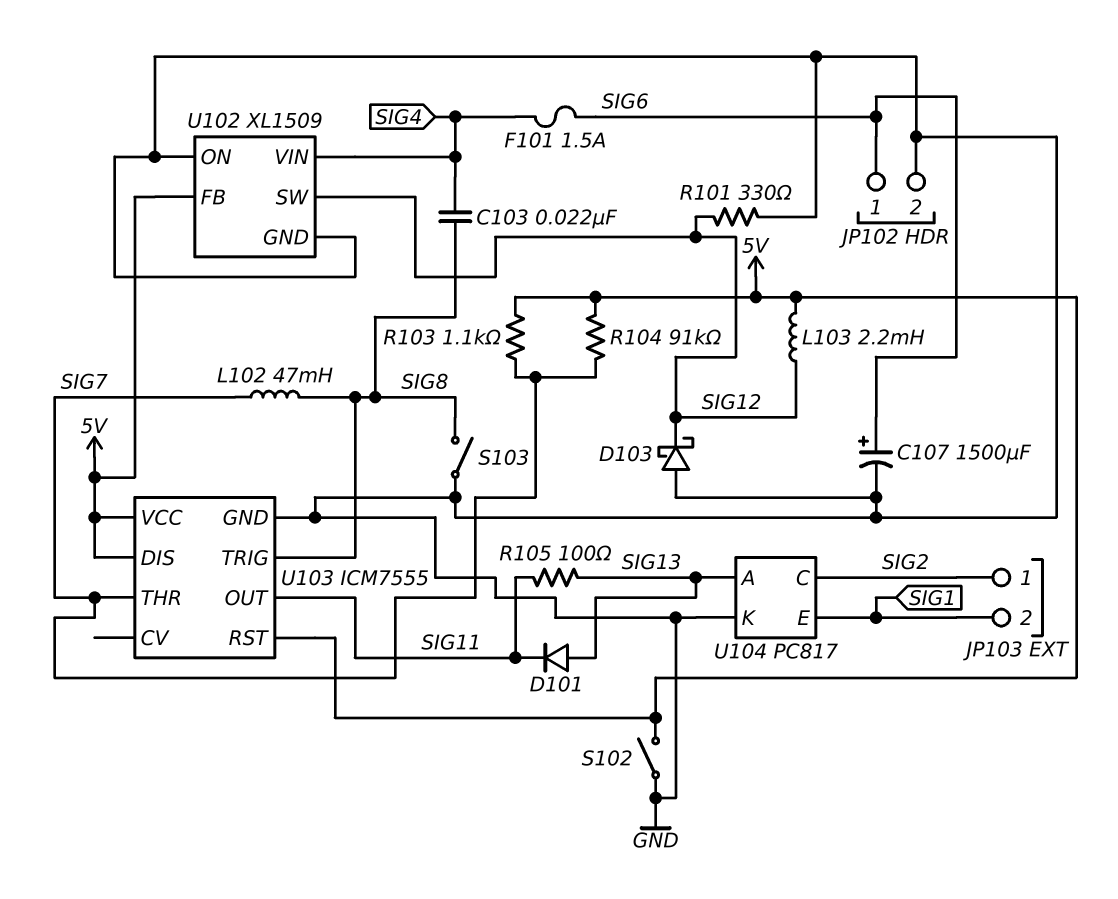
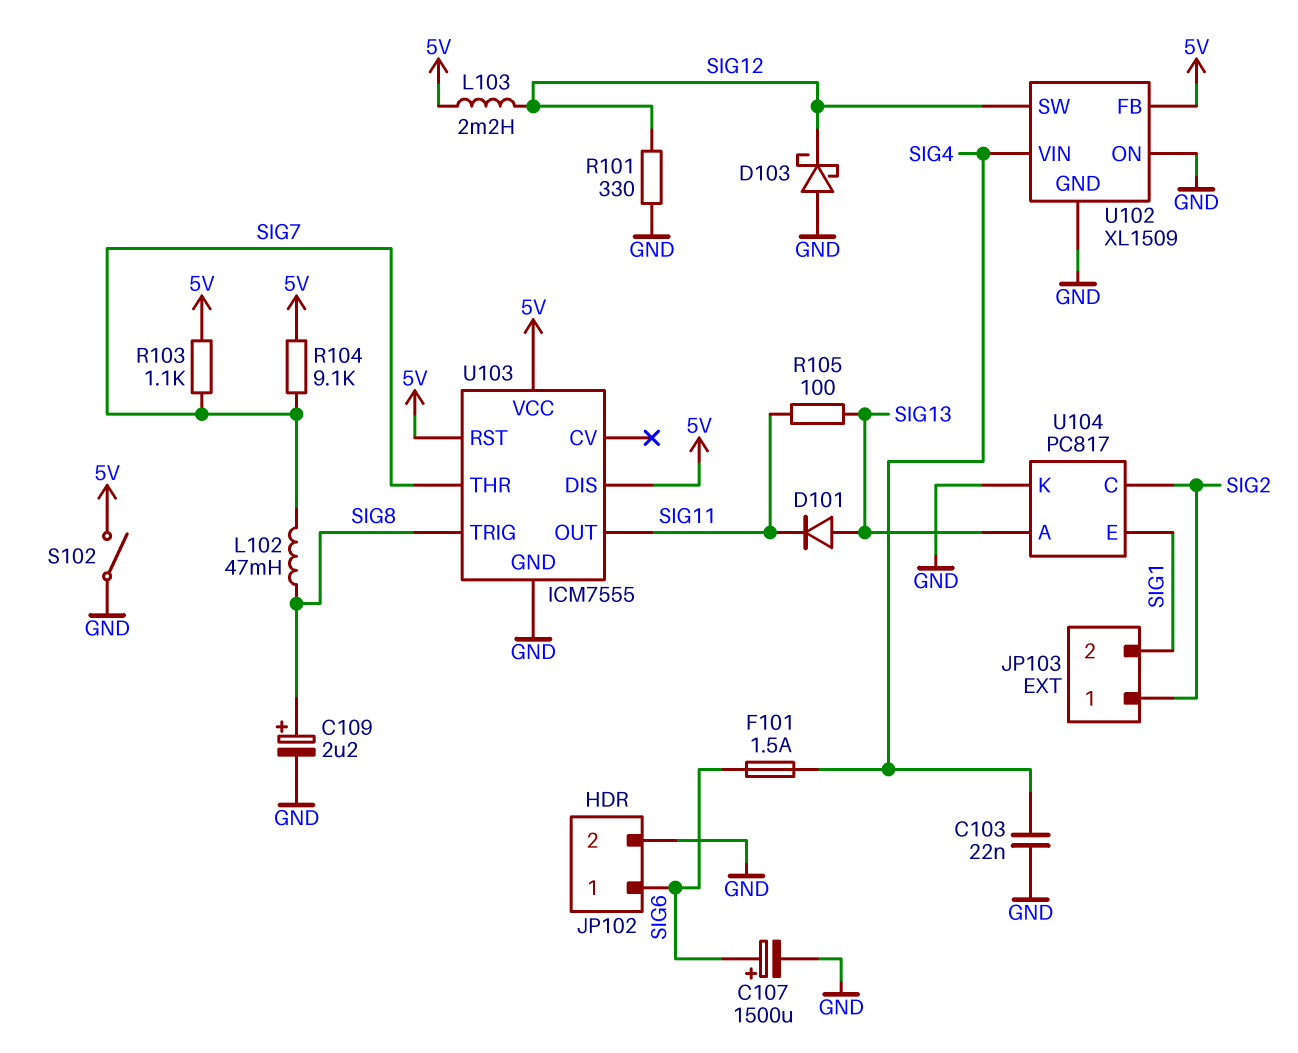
C103: 22nF (SIG4, SIG8) -> 22nF (GND, SIG4)
C109: none -> 2.2uF (plus SIG8, minus GND)
R104: 91k (5V, SIG7) -> 9.1k (5V, SIG7)
S103: switch (GND, SIG8) -> none

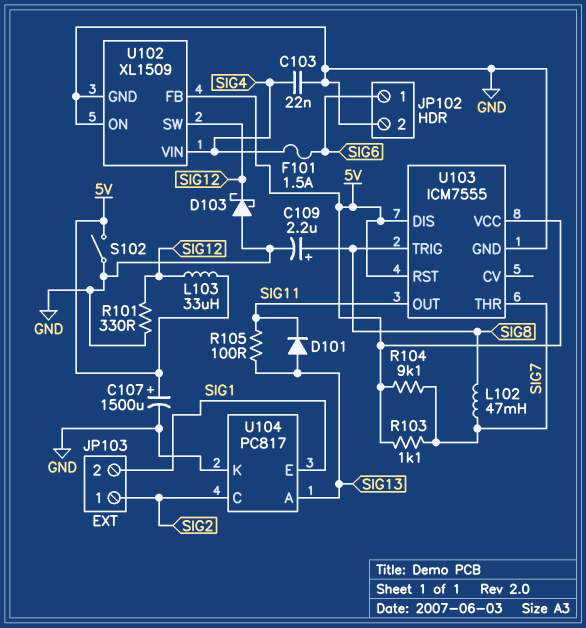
C107: 1500uF (plus SIG6, minus GND) -> 1500uF (plus 5V, minus GND)
L103: 2.2mH (5V, SIG12) -> 33uH (5V, SIG12)

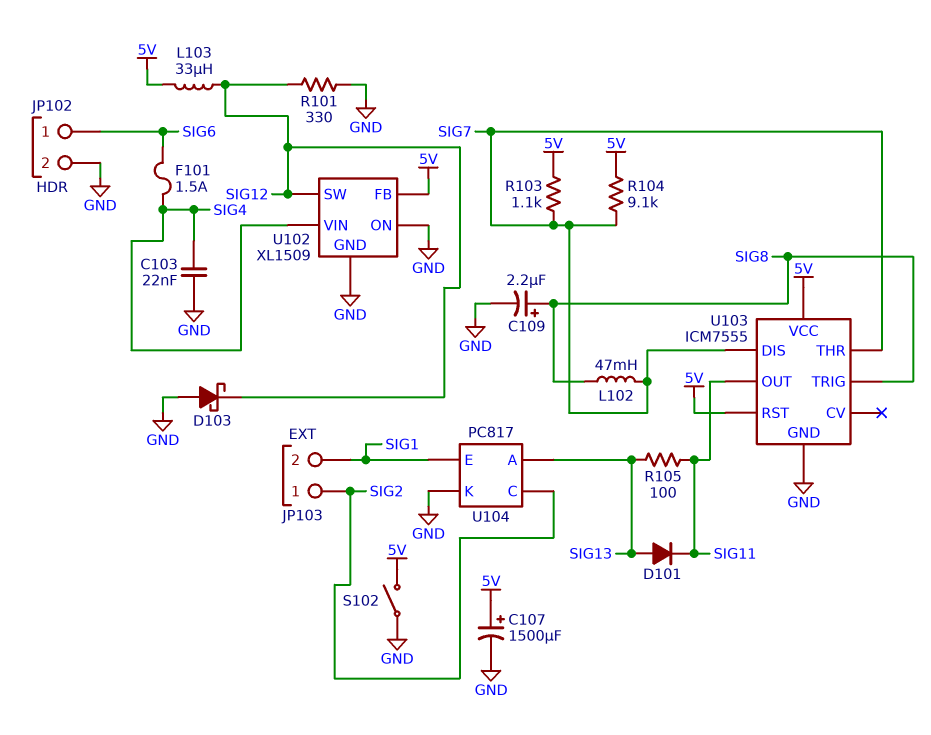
U103 pin DIS: 5V -> SIG7

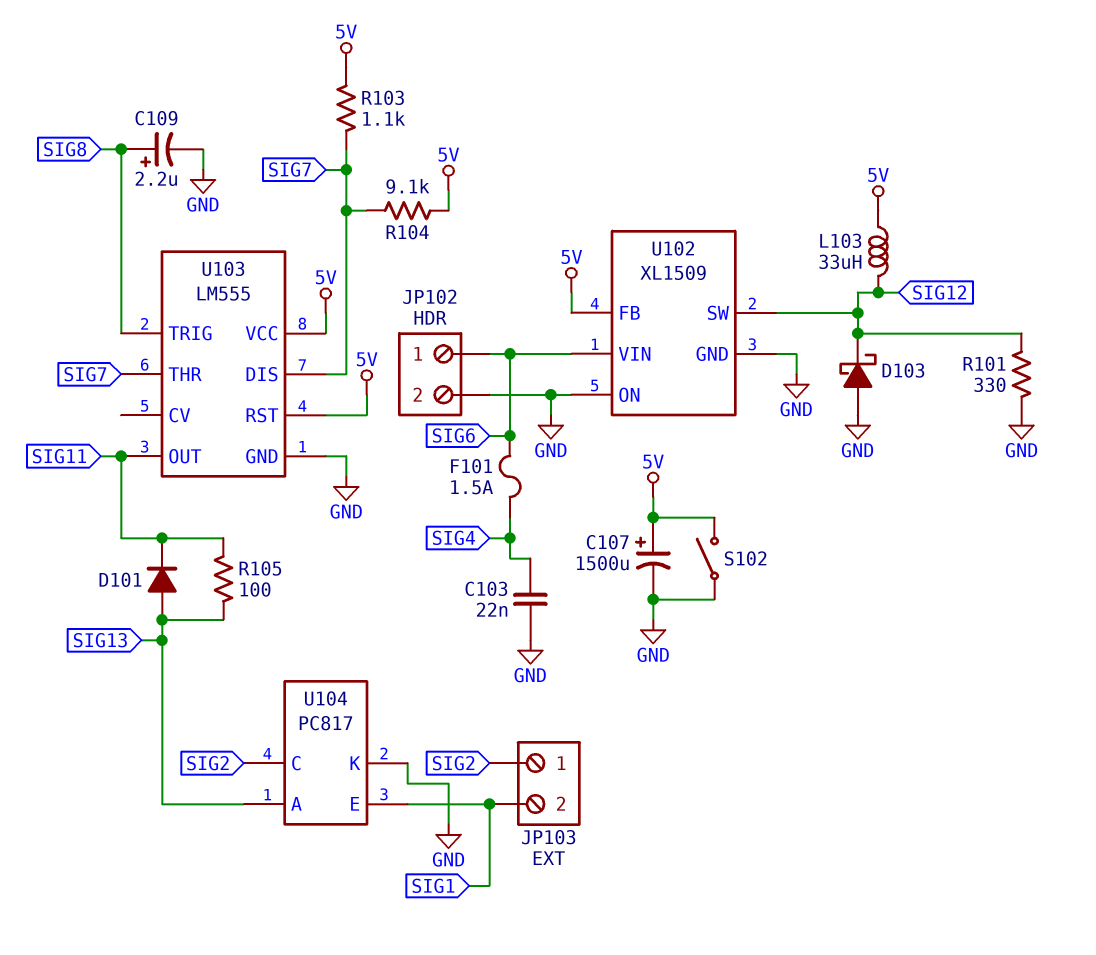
L102: 47mH (SIG7, SIG8) -> none
U102 pin VIN: SIG4 -> SIG6
U103: ICM7555 -> LM555

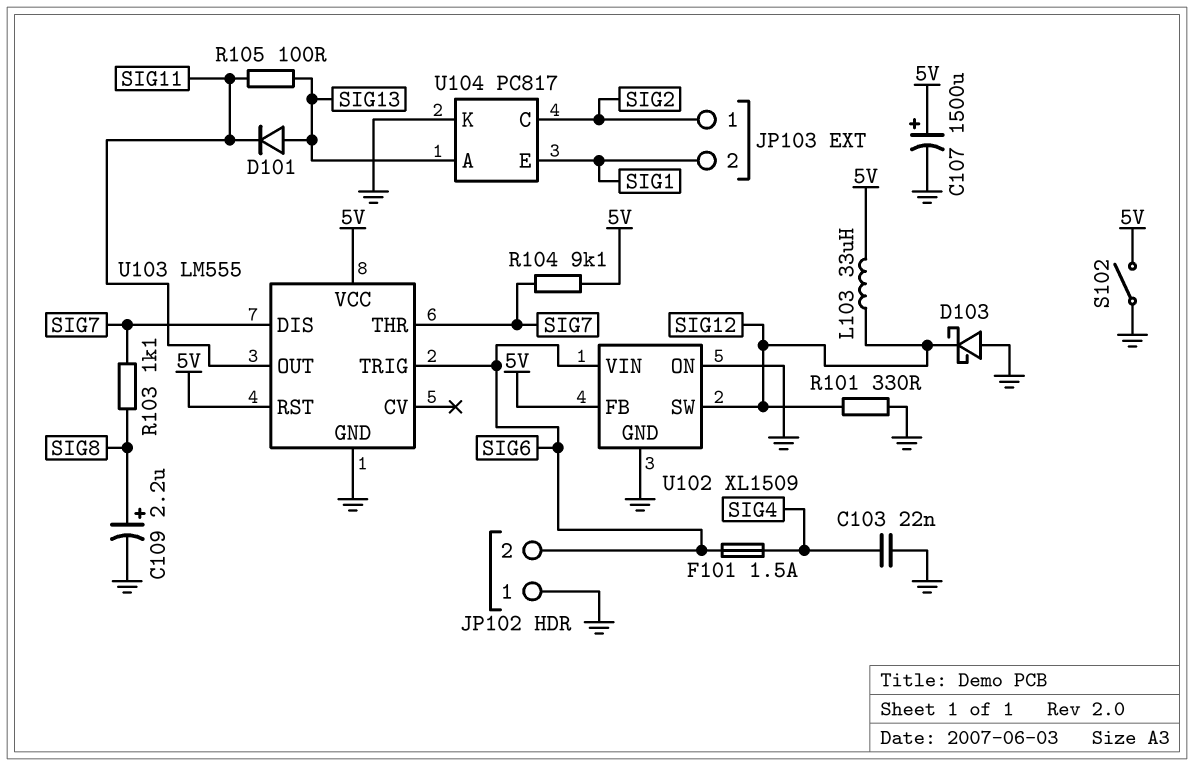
JP102 pin 1: SIG6 -> GND
JP102 pin 2: GND -> SIG6
R103: 1.1k (5V, SIG7) -> 1.1k (SIG7, SIG8)
U103 pin TRIG: SIG8 -> SIG6

